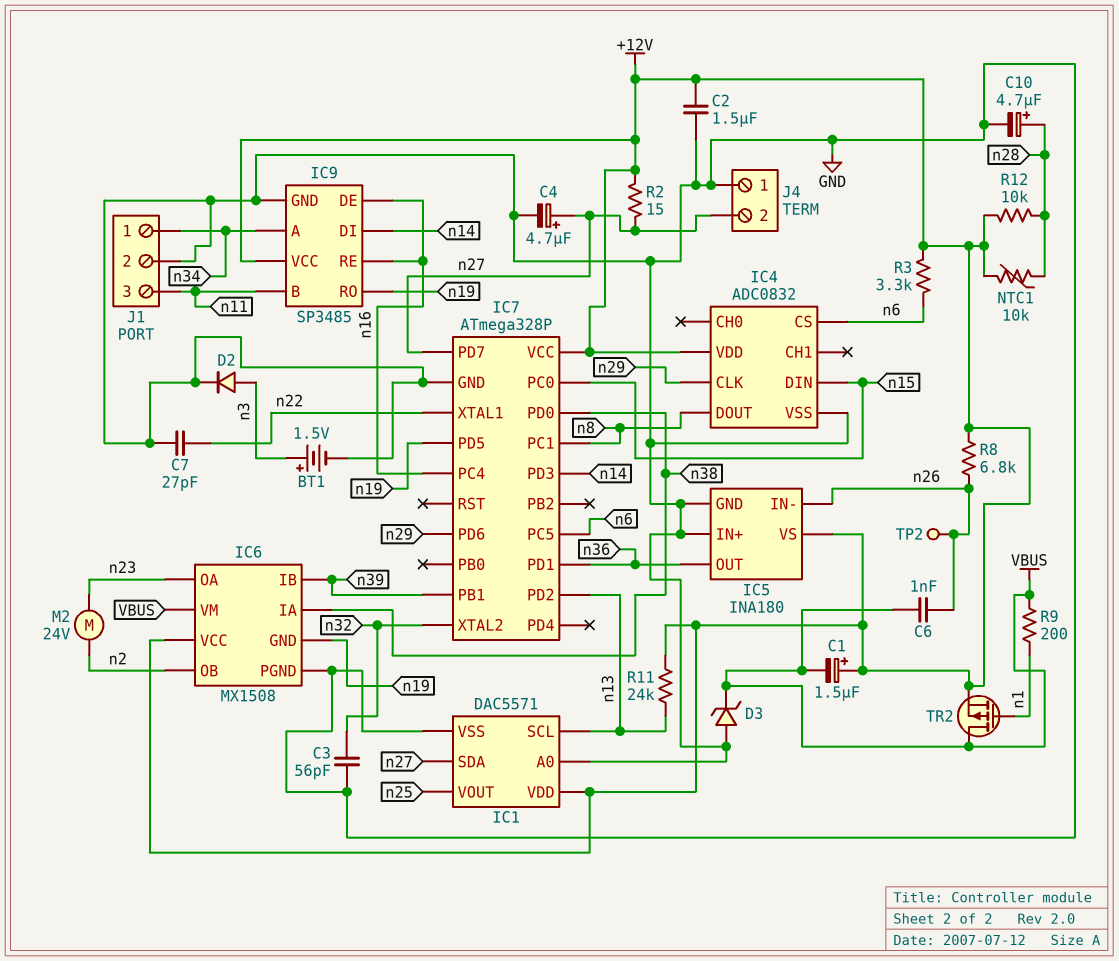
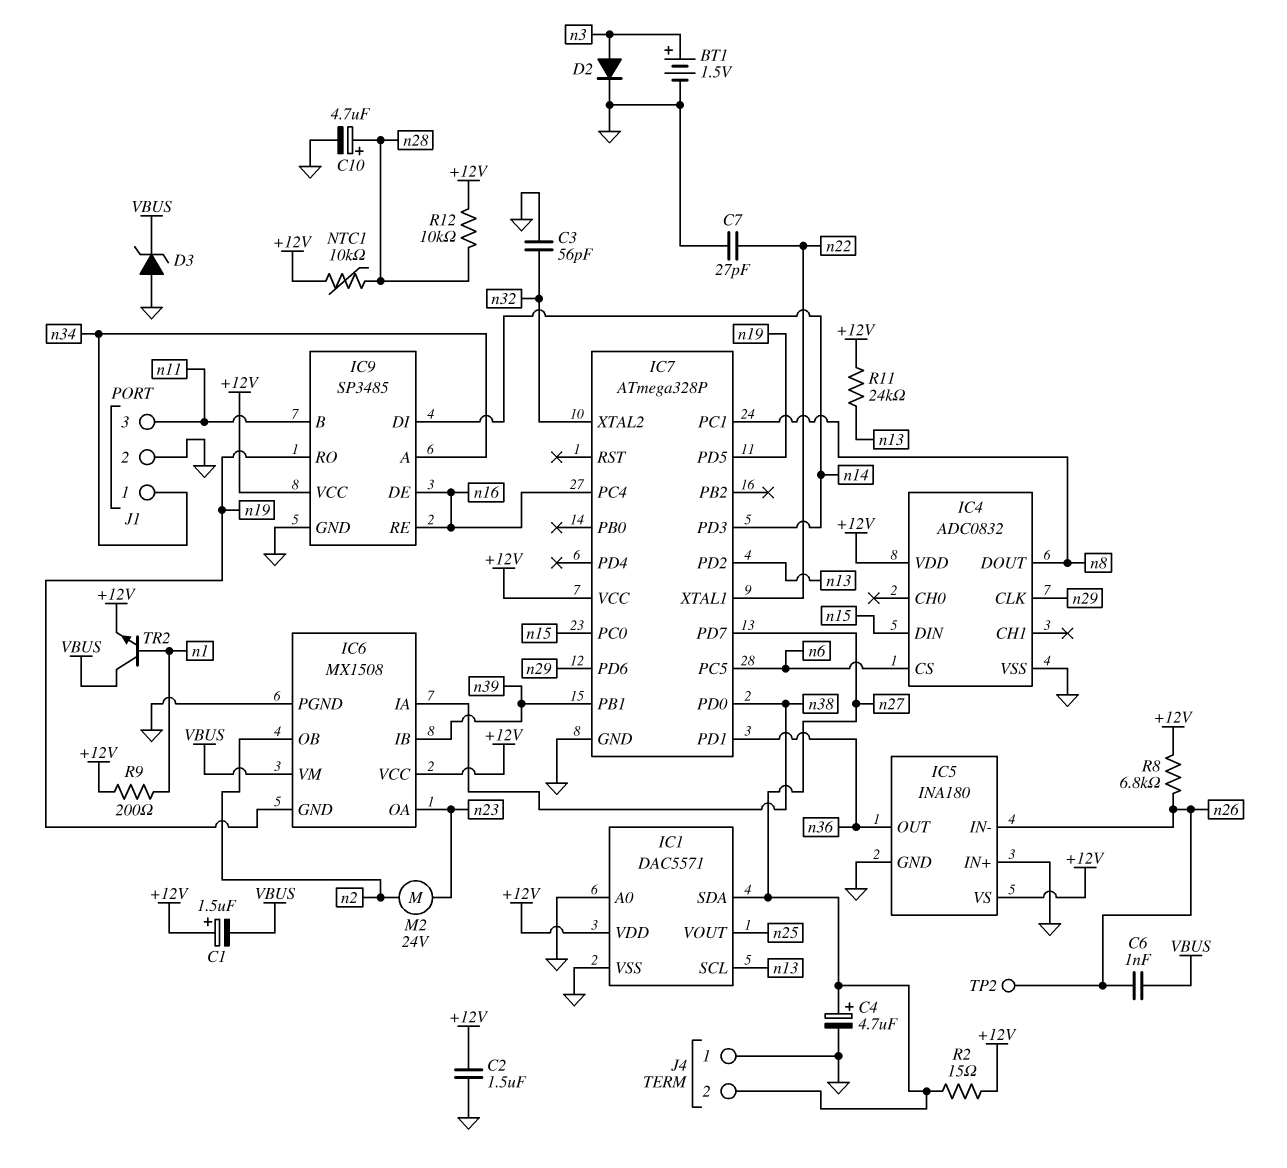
R3: 3.3k (+12V, n6) -> none
R9: 200 (VBUS, n1) -> 200 (+12V, n1)
TR2: PMOS (G n1, D VBUS, S +12V) -> NPN (B n1, C VBUS, E +12V)

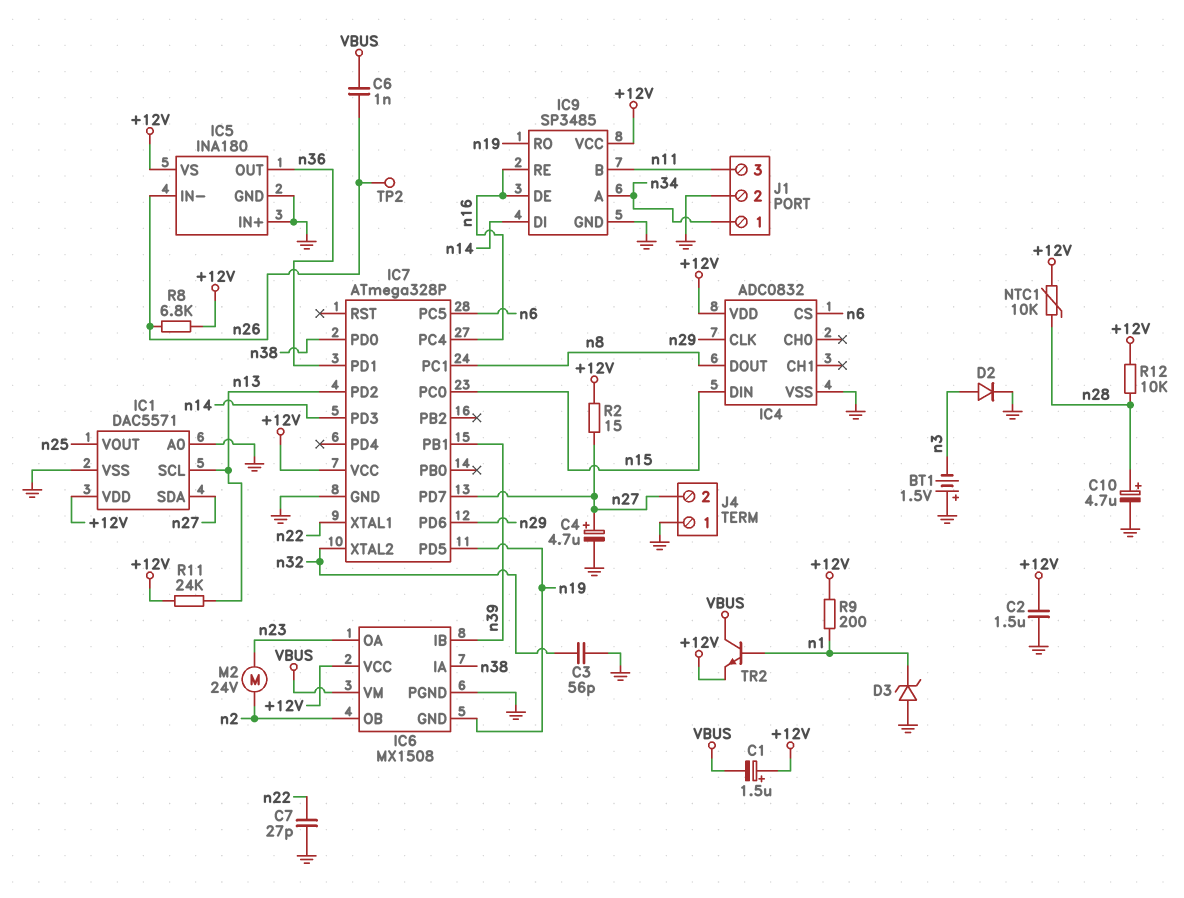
BT1: 1.5V (plus n3, minus GND) -> 1.5V (plus GND, minus n3)
D3: zener (A GND, K VBUS) -> zener (A GND, K n1)

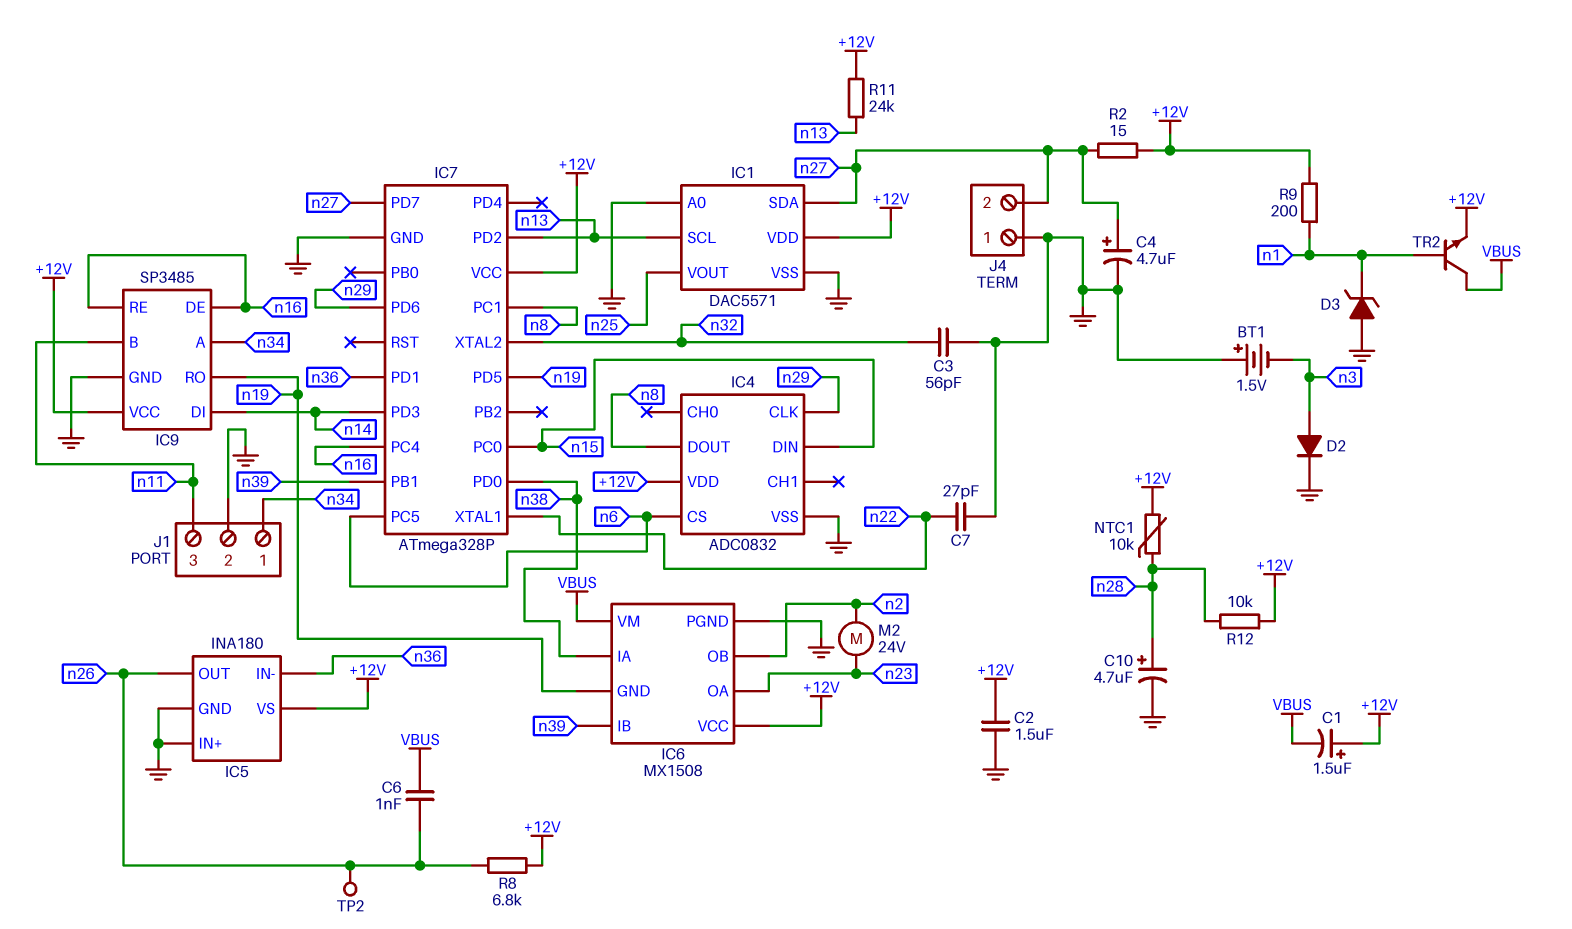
IC5 pin IN-: n26 -> n36
IC5 pin OUT: n36 -> n26

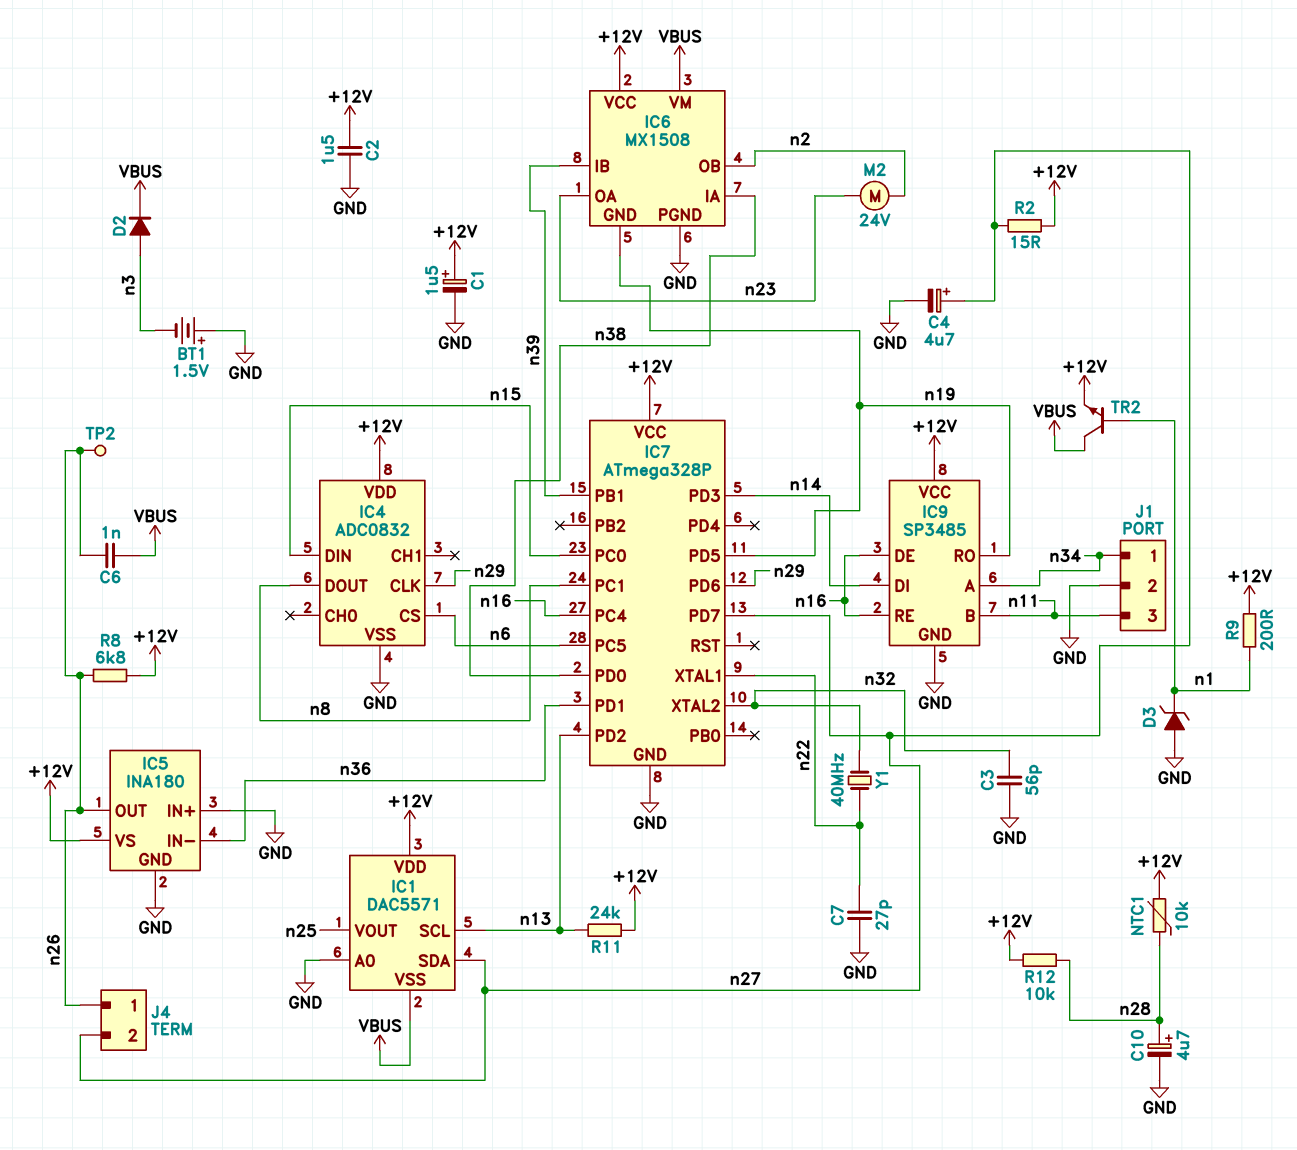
C1: 1.5uF (plus +12V, minus VBUS) -> 1.5uF (plus +12V, minus GND)
D2: diode (A n3, K GND) -> diode (A n3, K VBUS)
IC1 pin VSS: GND -> VBUS
J4 pin 1: GND -> n26
Y1: none -> 40MHz (n22, n32)

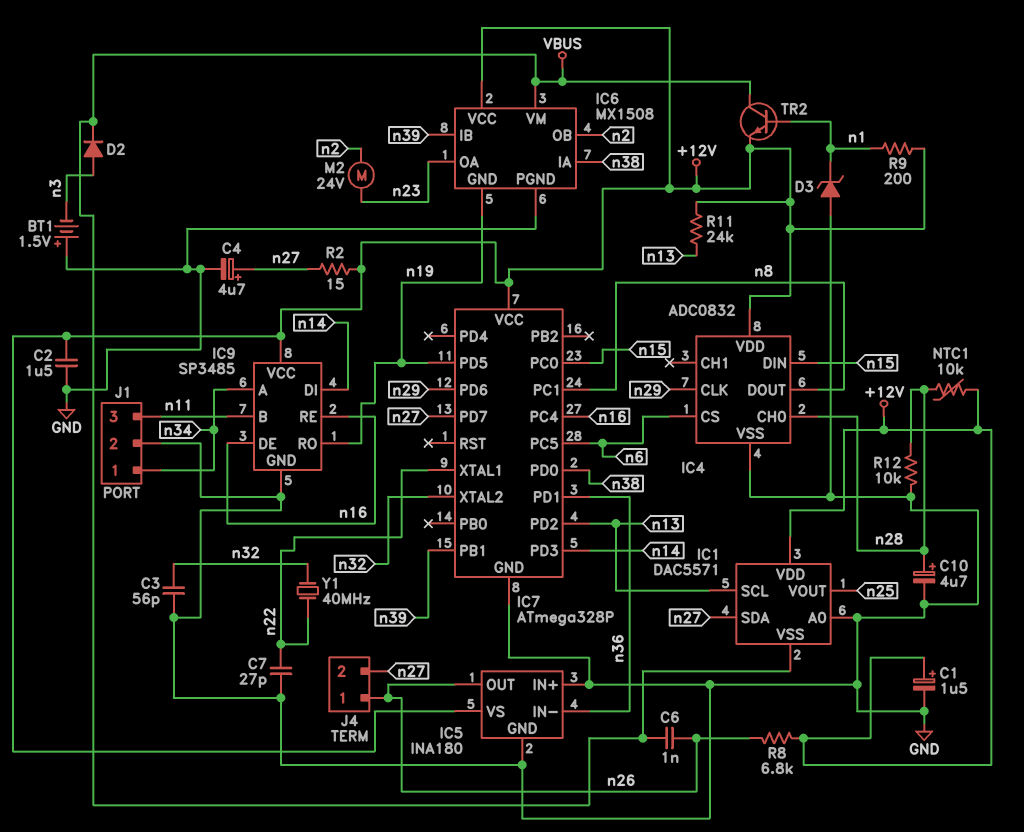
IC4 pin CH0: none -> n28
R12: 10k (+12V, n28) -> 10k (GND, n28)
TP2: test point (n26) -> none

